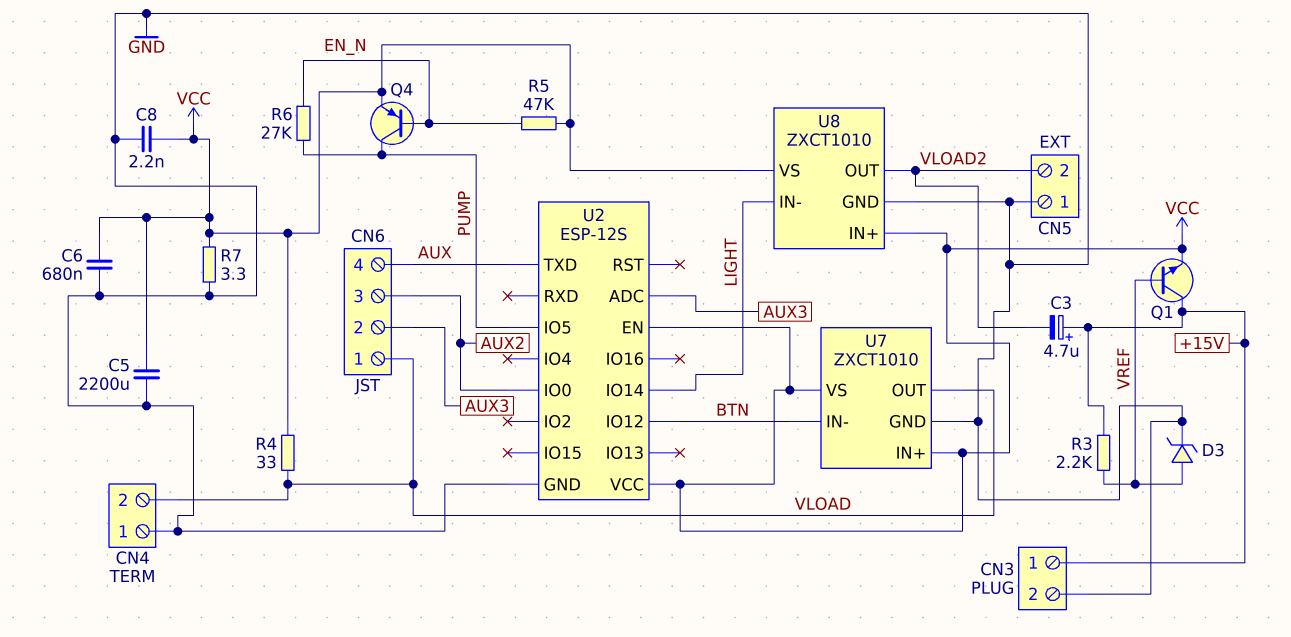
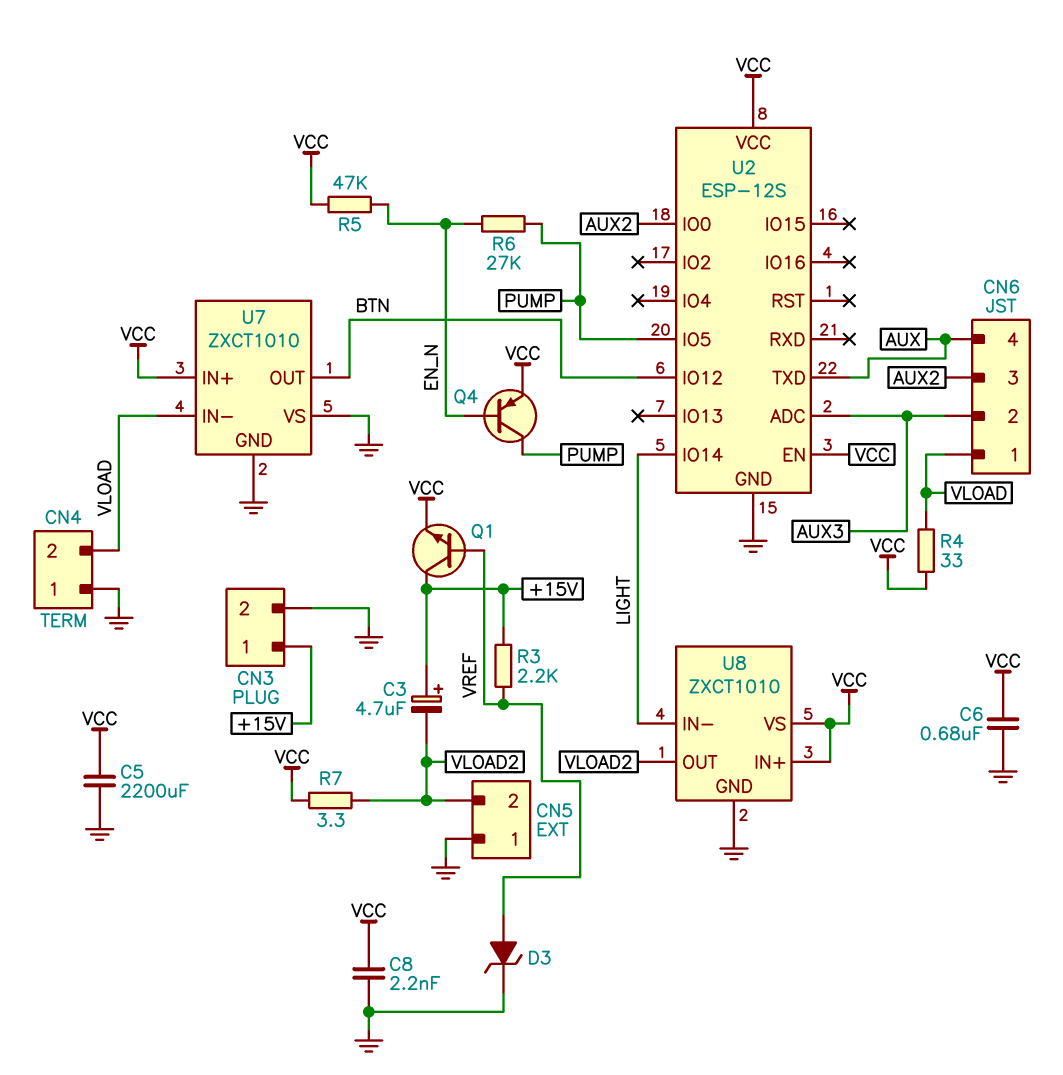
R7: 3.3 (GND, VCC) -> 3.3 (VCC, VLOAD2)
U7 pin IN-: BTN -> VLOAD
U7 pin OUT: VLOAD -> BTN
U7 pin VS: VCC -> GND

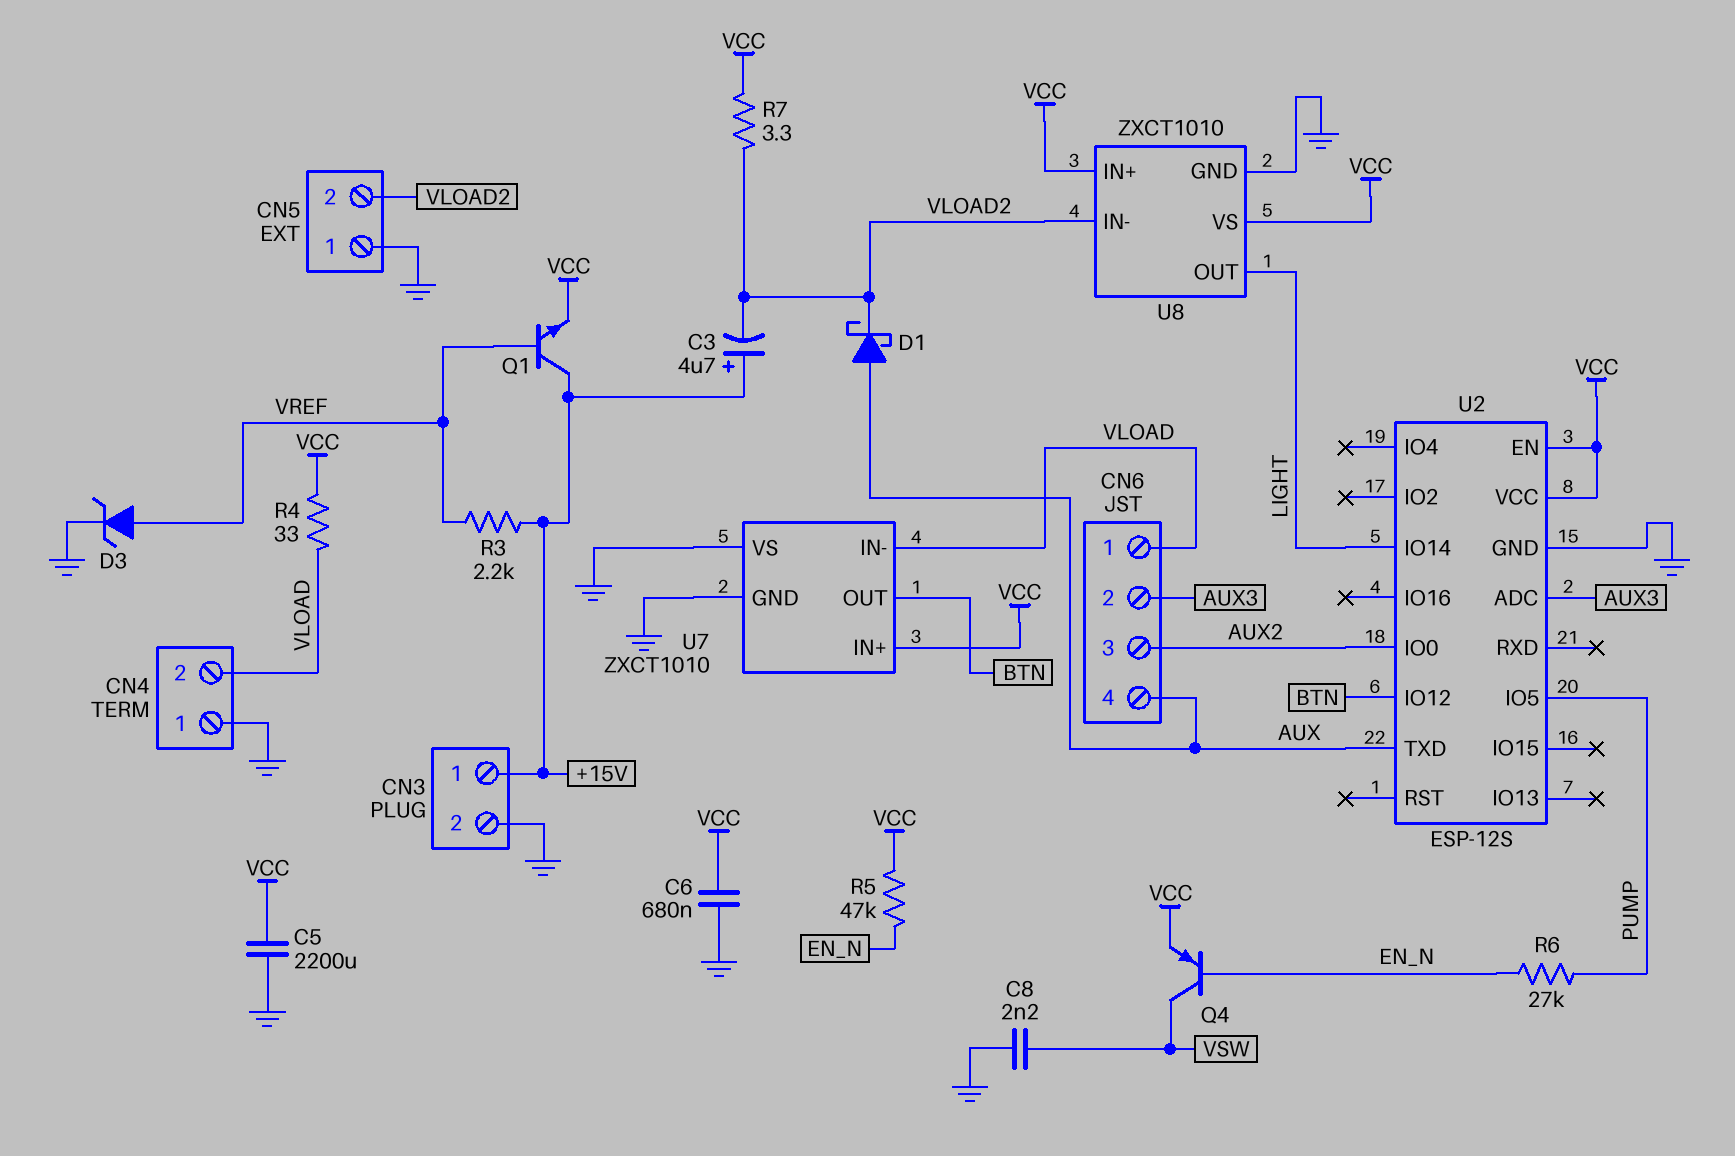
C8: 2.2nF (GND, VCC) -> 2.2nF (GND, VSW)
D1: none -> schottky (A AUX, K VLOAD2)
Q4: PNP (B EN_N, C PUMP, E VCC) -> PNP (B EN_N, C VSW, E VCC)
U8 pin IN-: LIGHT -> VLOAD2
U8 pin OUT: VLOAD2 -> LIGHT

